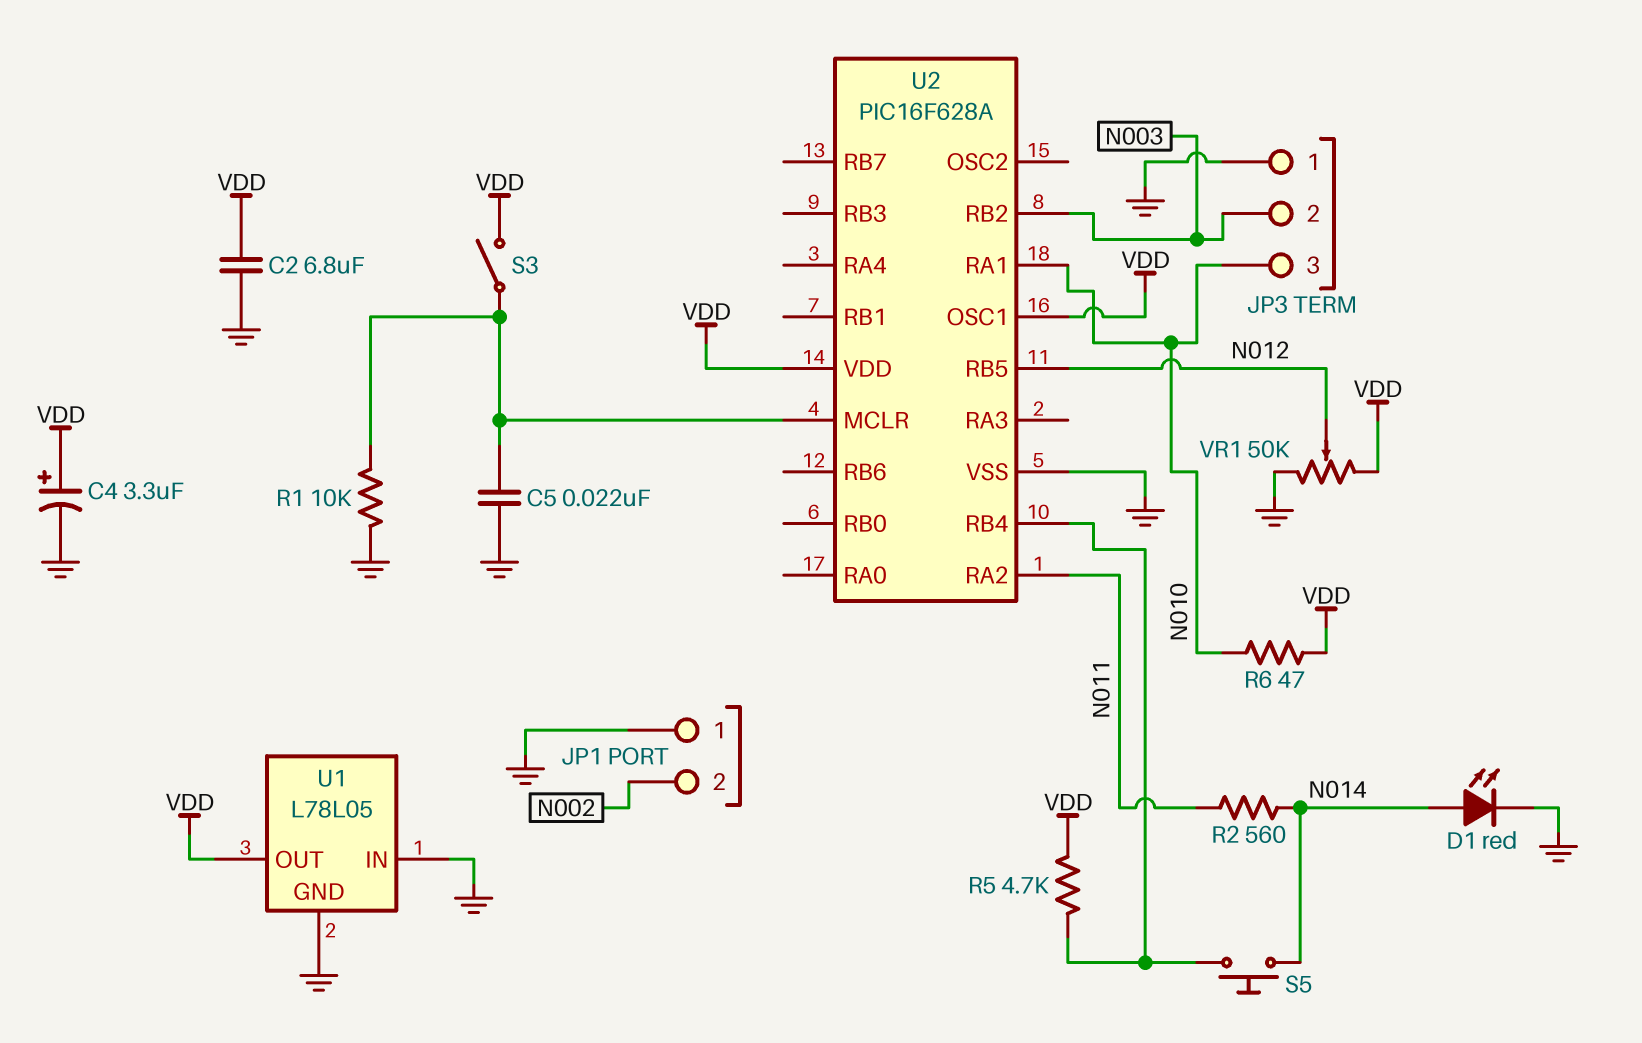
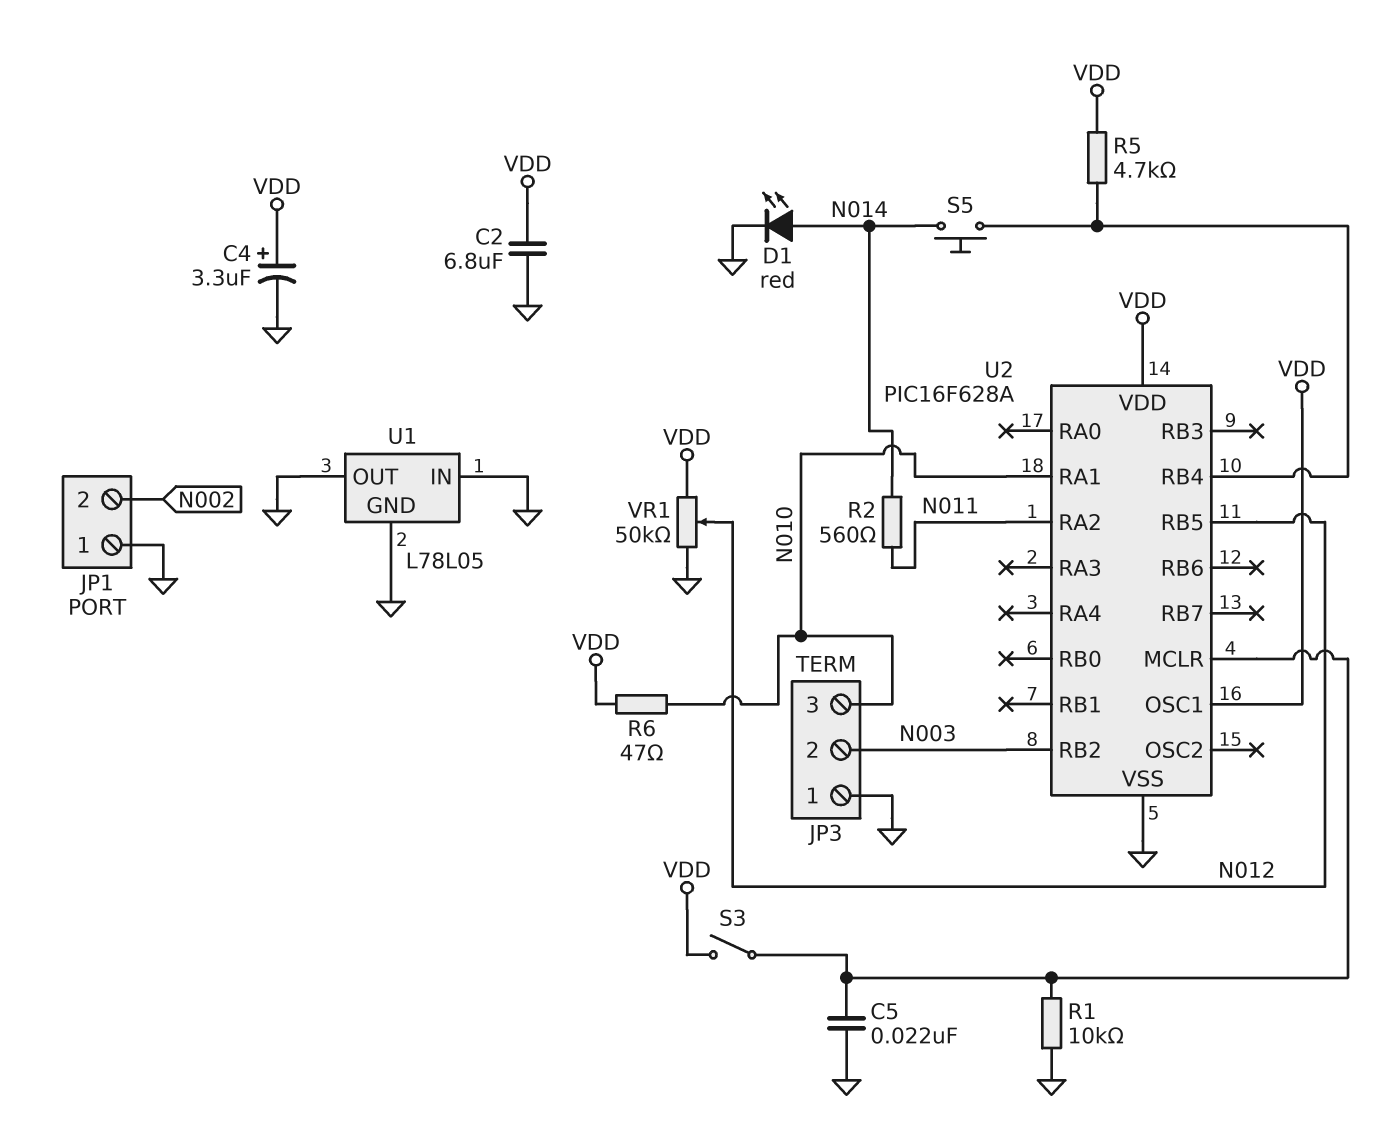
U1 pin OUT: VDD -> GND

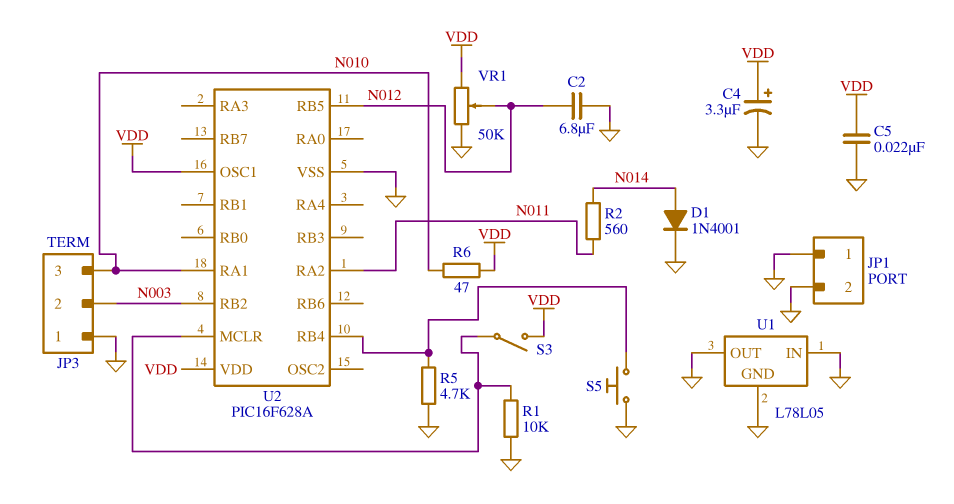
C2: 6.8uF (GND, VDD) -> 6.8uF (GND, N012)
C5: 22nF (GND, U2/MCLR) -> 22nF (GND, VDD)
D1: LED red (A N014, K GND) -> diode 1N4001 (A N014, K GND)
JP1 pin 2: N002 -> GND
R5: 4.7k (U2/RB4, VDD) -> 4.7k (GND, U2/RB4)
S5: button (N014, U2/RB4) -> button (GND, U2/RB4)

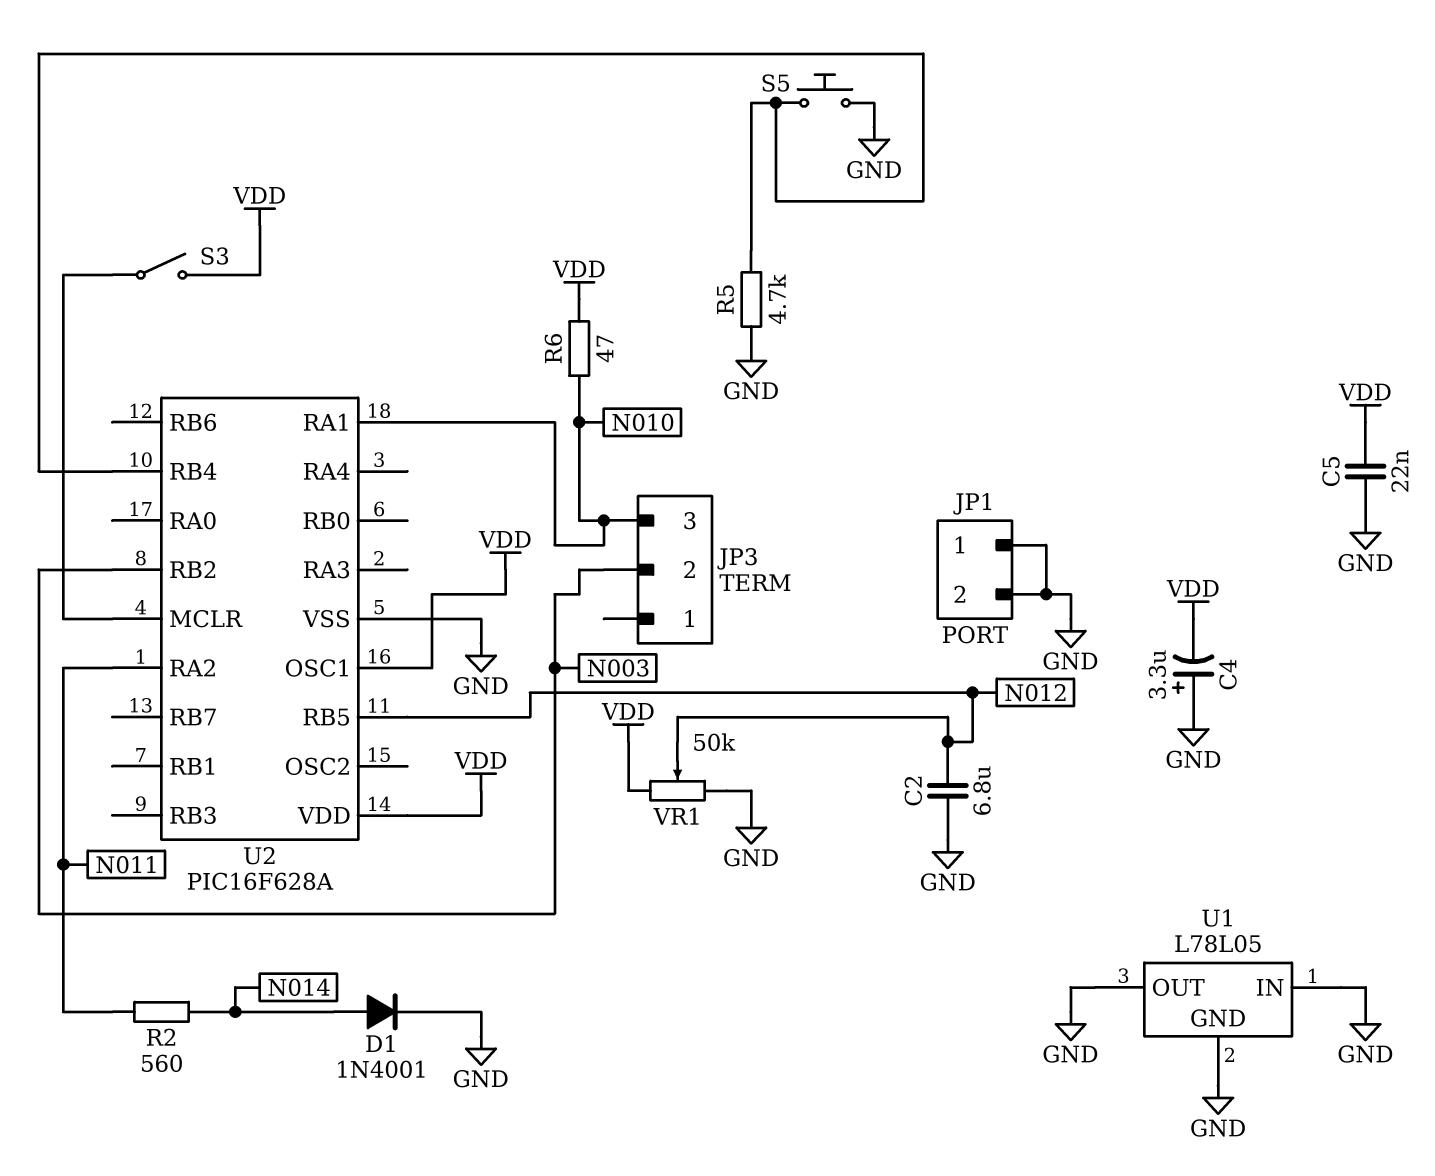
C4: 3.3uF (plus VDD, minus GND) -> 3.3uF (plus GND, minus VDD)
JP3 pin 1: GND -> none
R1: 10k (GND, U2/MCLR) -> none

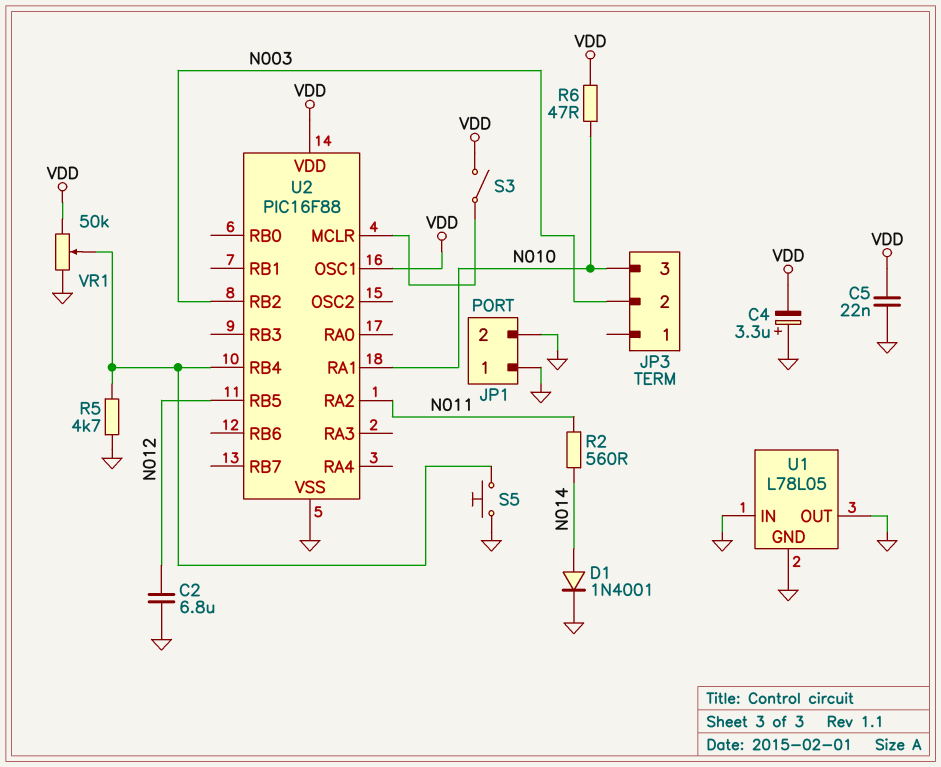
U2: PIC16F628A -> PIC16F88
VR1: 50k (GND, VDD, wiper N012) -> 50k (GND, VDD, wiper U2/RB4)

